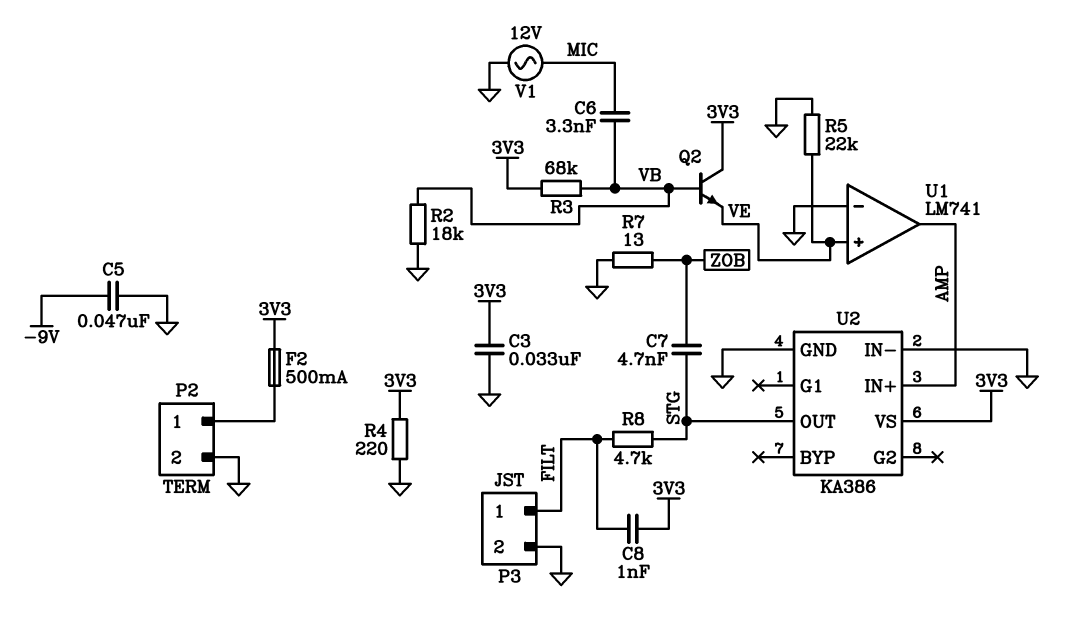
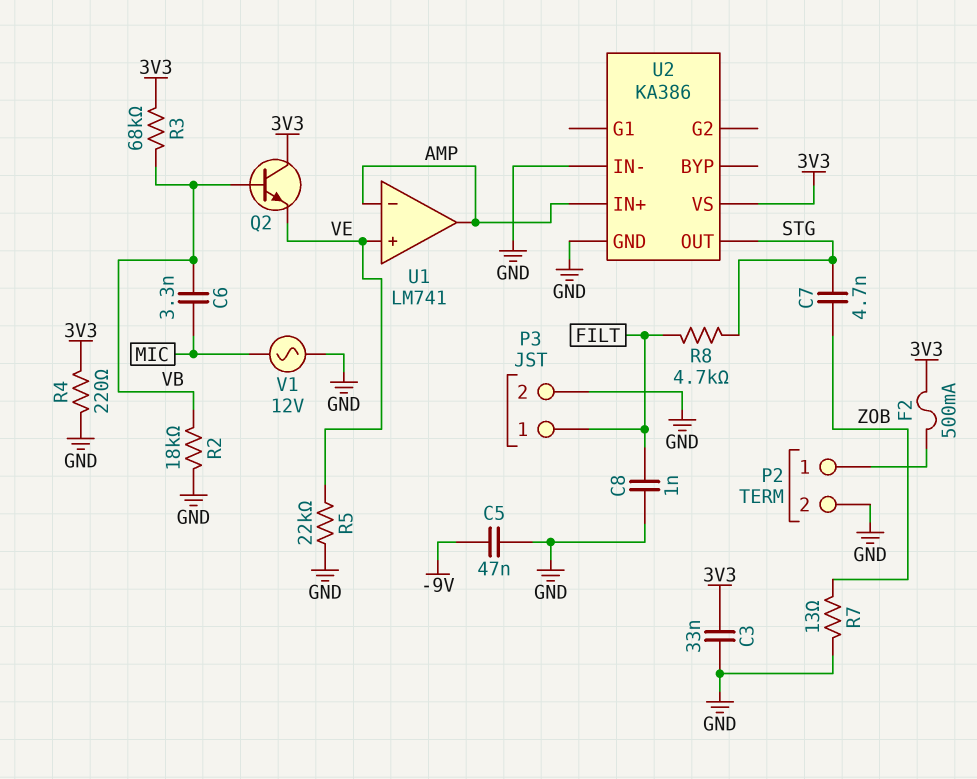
C8: 1nF (3V3, FILT) -> 1nF (FILT, GND)
U1 pin in-: GND -> AMP

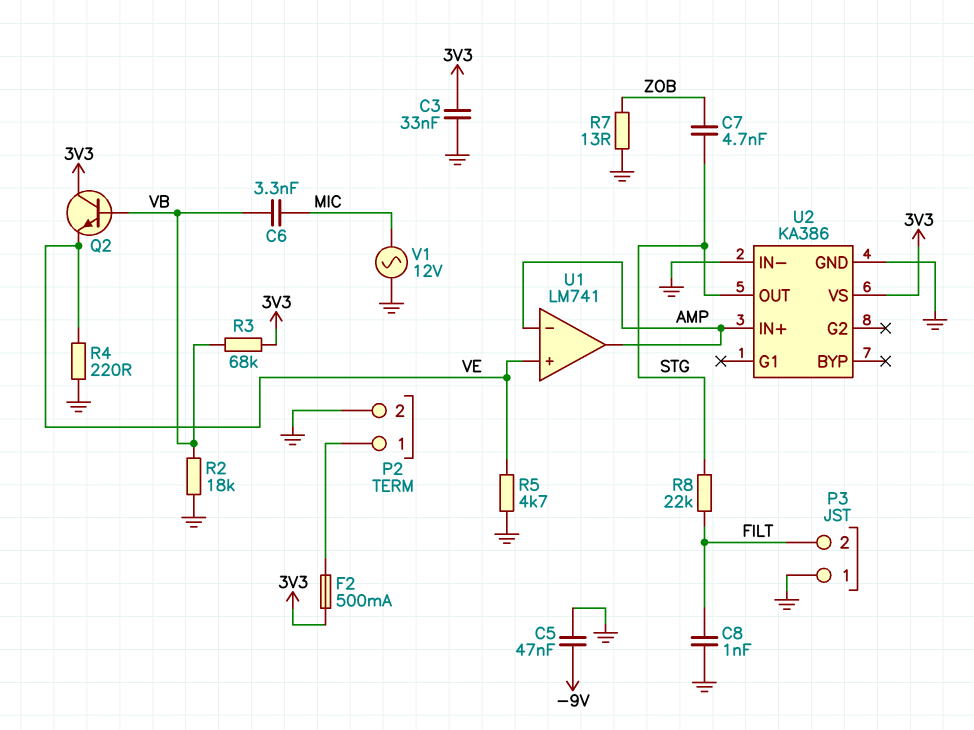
P3 pin 1: FILT -> GND
P3 pin 2: GND -> FILT
R4: 220 (3V3, GND) -> 220 (GND, VE)
R5: 22k (GND, VE) -> 4.7k (GND, VE)
R8: 4.7k (FILT, STG) -> 22k (FILT, STG)

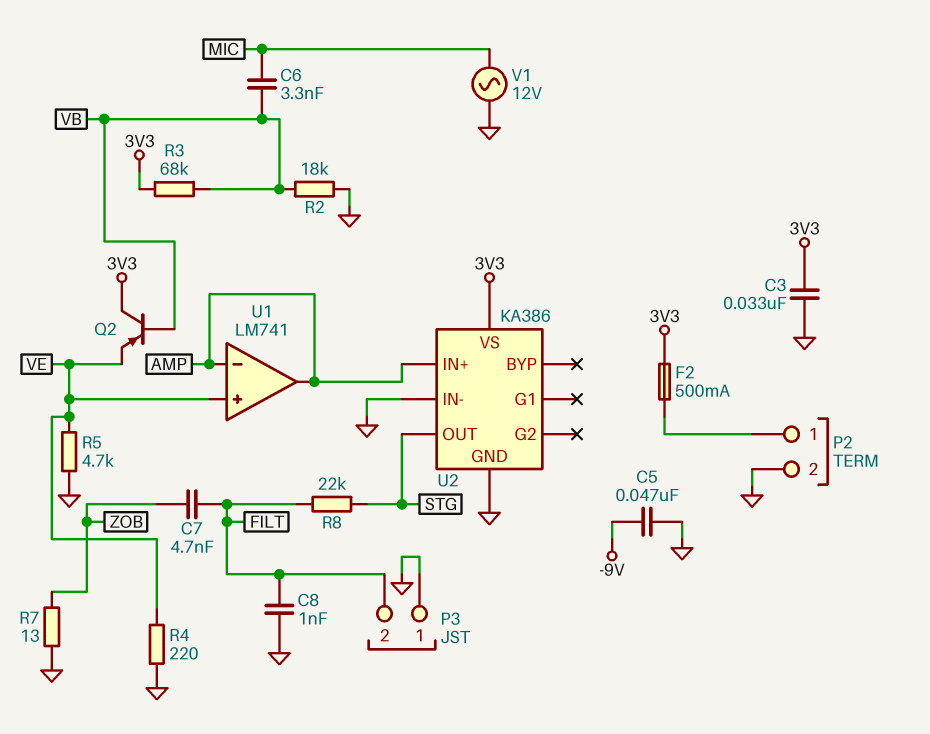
C7: 4.7nF (STG, ZOB) -> 4.7nF (FILT, ZOB)
Q2: NPN (B VB, C 3V3, E VE) -> PNP (B VB, C 3V3, E VE)

